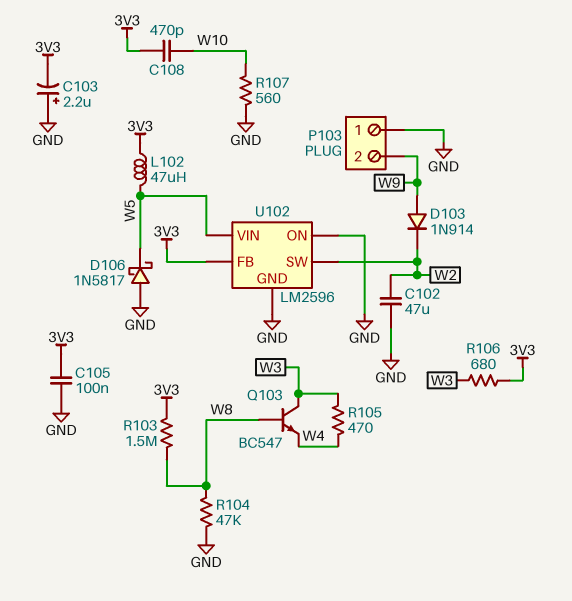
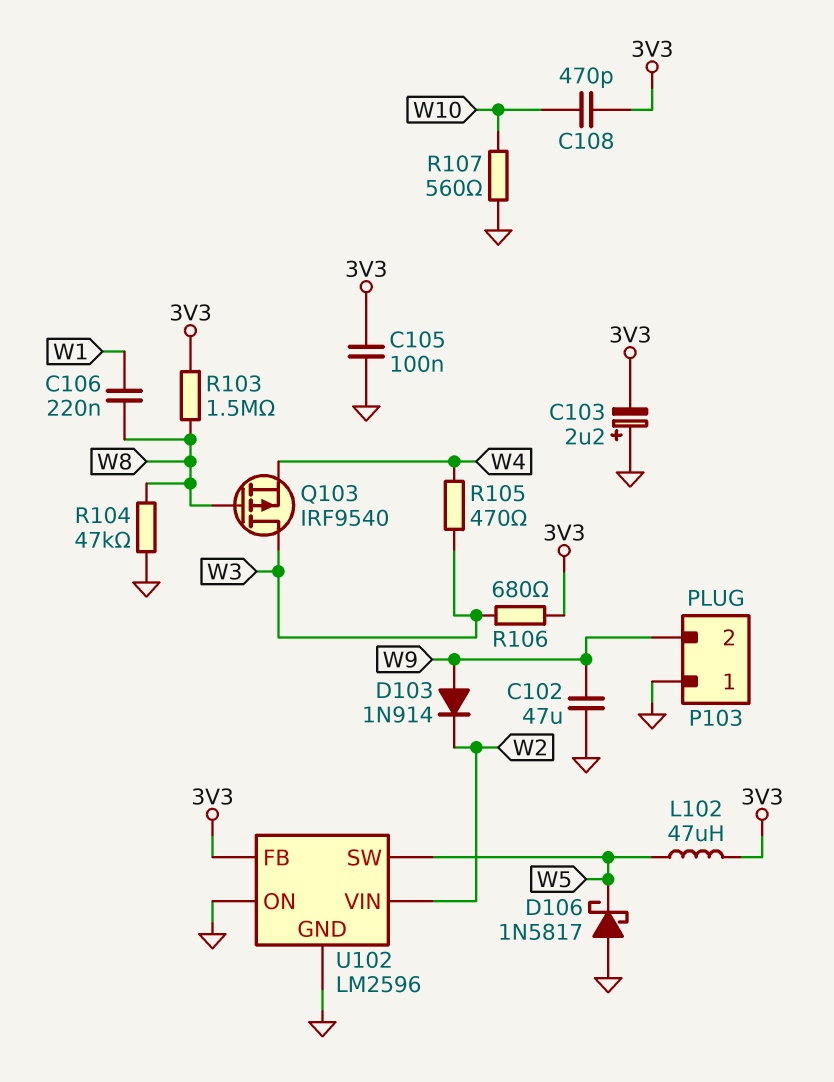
C102: 47uF (GND, W2) -> 47uF (GND, W9)
C106: none -> 220nF (W1, W8)
Q103: NPN BC547 (B W8, C W3, E W4) -> PMOS IRF9540 (G W8, D W3, S W4)
U102 pin SW: W2 -> W5
U102 pin VIN: W5 -> W2

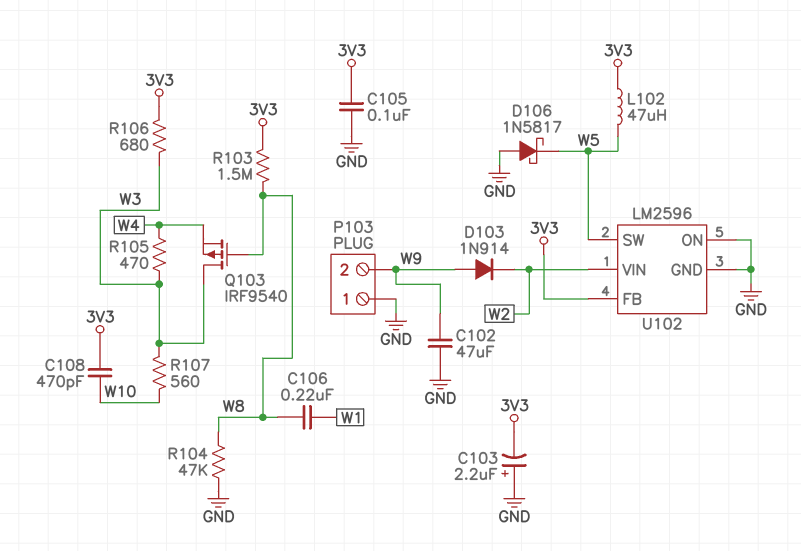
R107: 560 (GND, W10) -> 560 (W3, W10)

